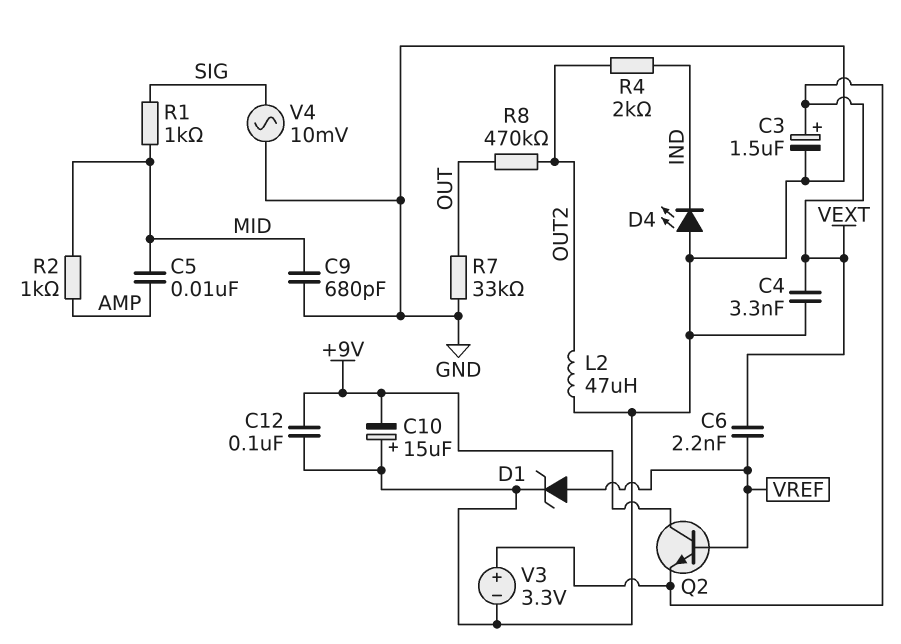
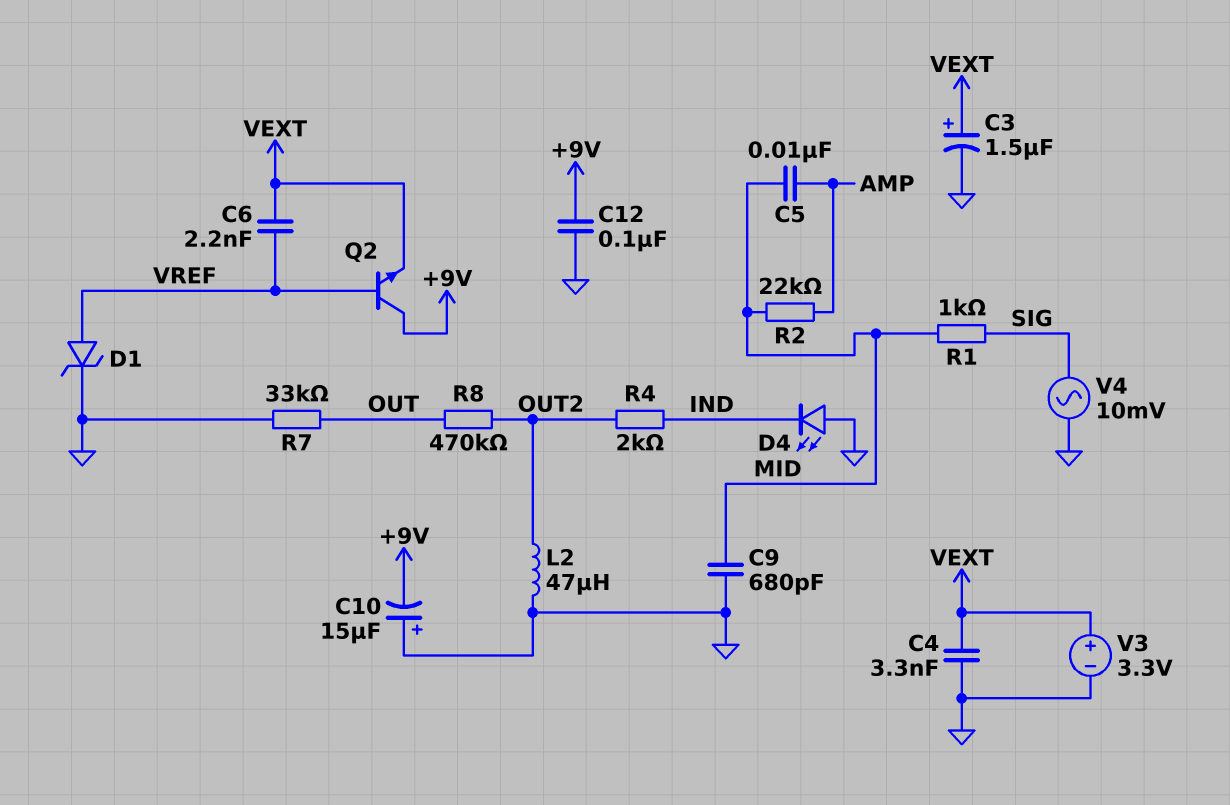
R2: 1k (AMP, MID) -> 22k (AMP, MID)

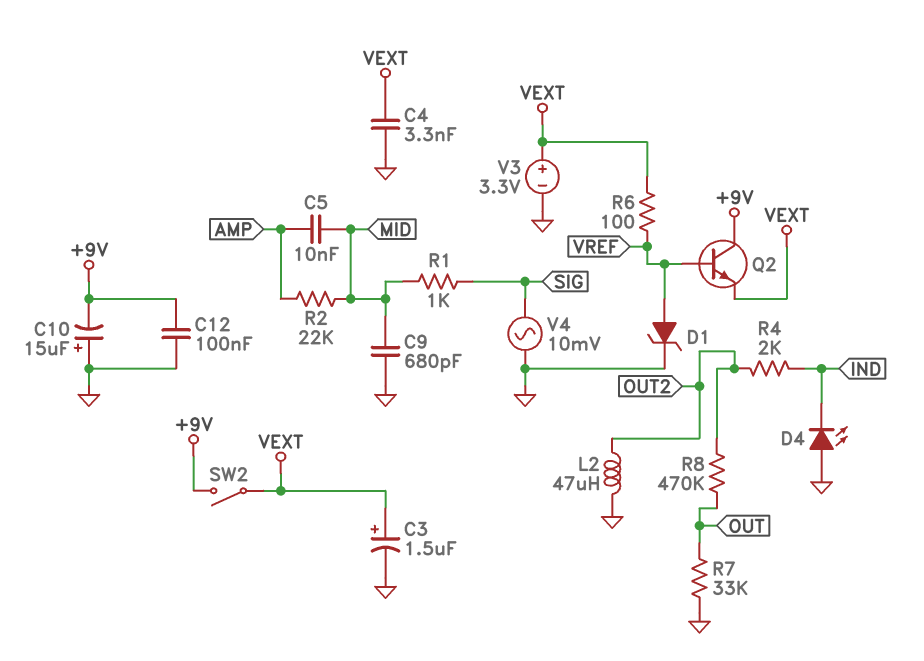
C6: 2.2nF (VEXT, VREF) -> none
R6: none -> 100 (VEXT, VREF)
SW2: none -> switch (+9V, VEXT)

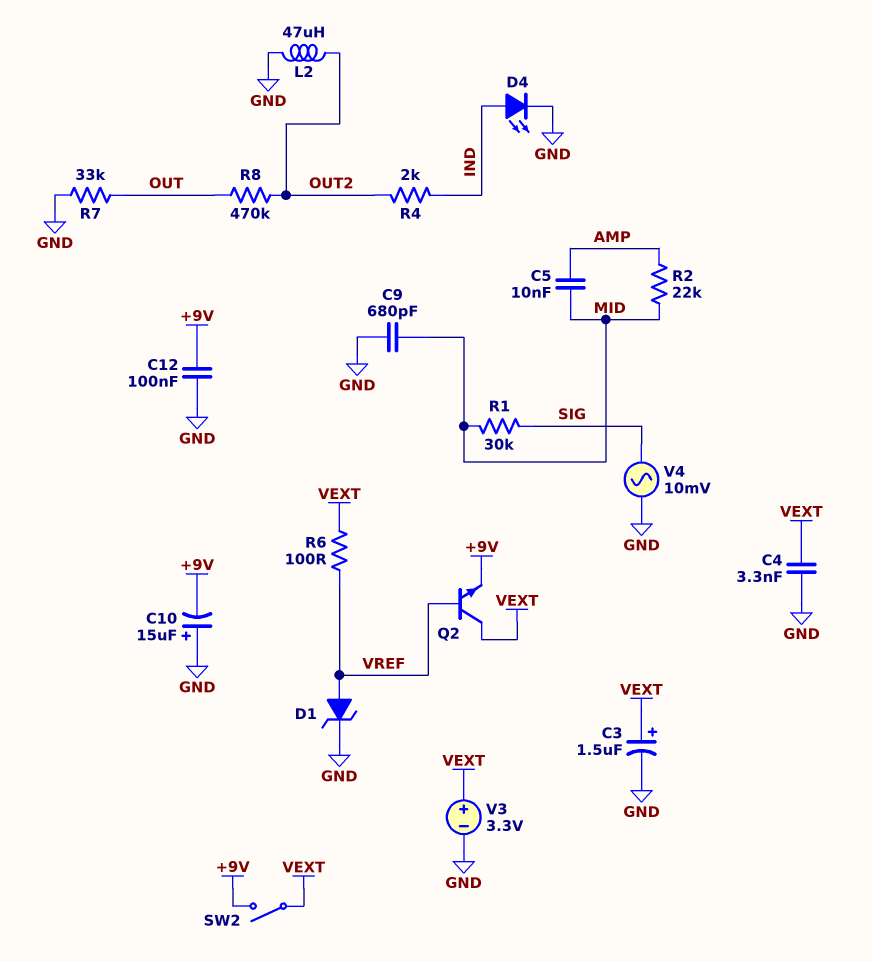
D4: LED (A GND, K IND) -> LED (A IND, K GND)
Q2: NPN (B VREF, C +9V, E VEXT) -> NPN (B VREF, C VEXT, E +9V)
R1: 1k (MID, SIG) -> 30k (MID, SIG)

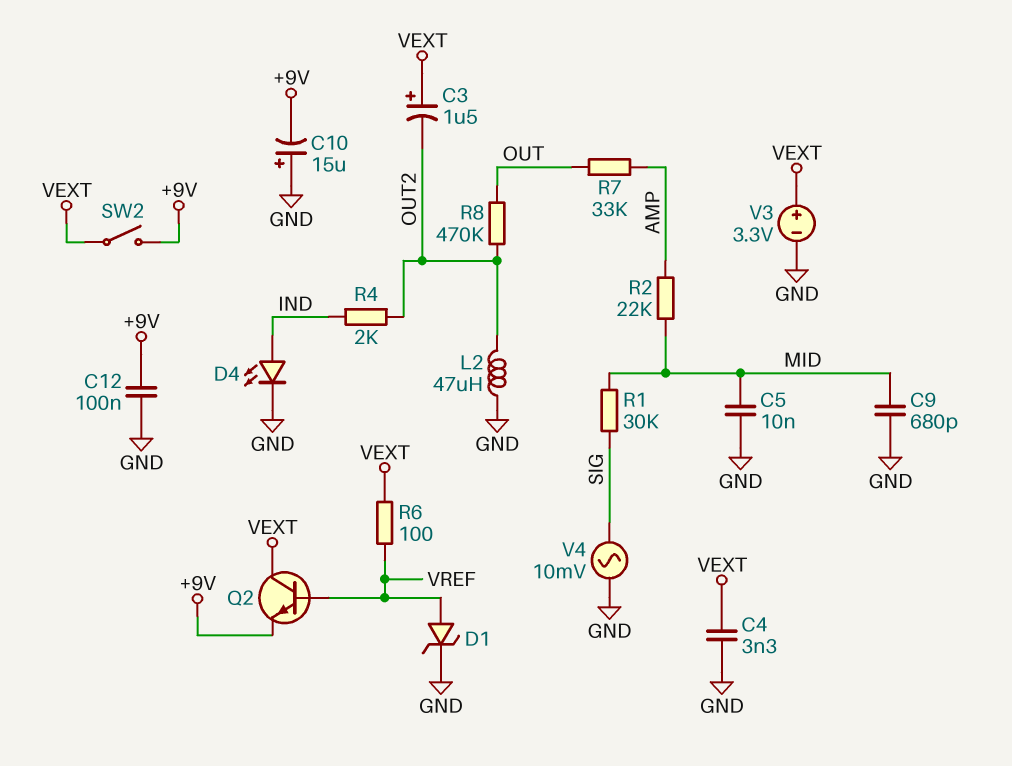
C3: 1.5uF (plus VEXT, minus GND) -> 1.5uF (plus VEXT, minus OUT2)
C5: 10nF (AMP, MID) -> 10nF (GND, MID)
R7: 33k (GND, OUT) -> 33k (AMP, OUT)

